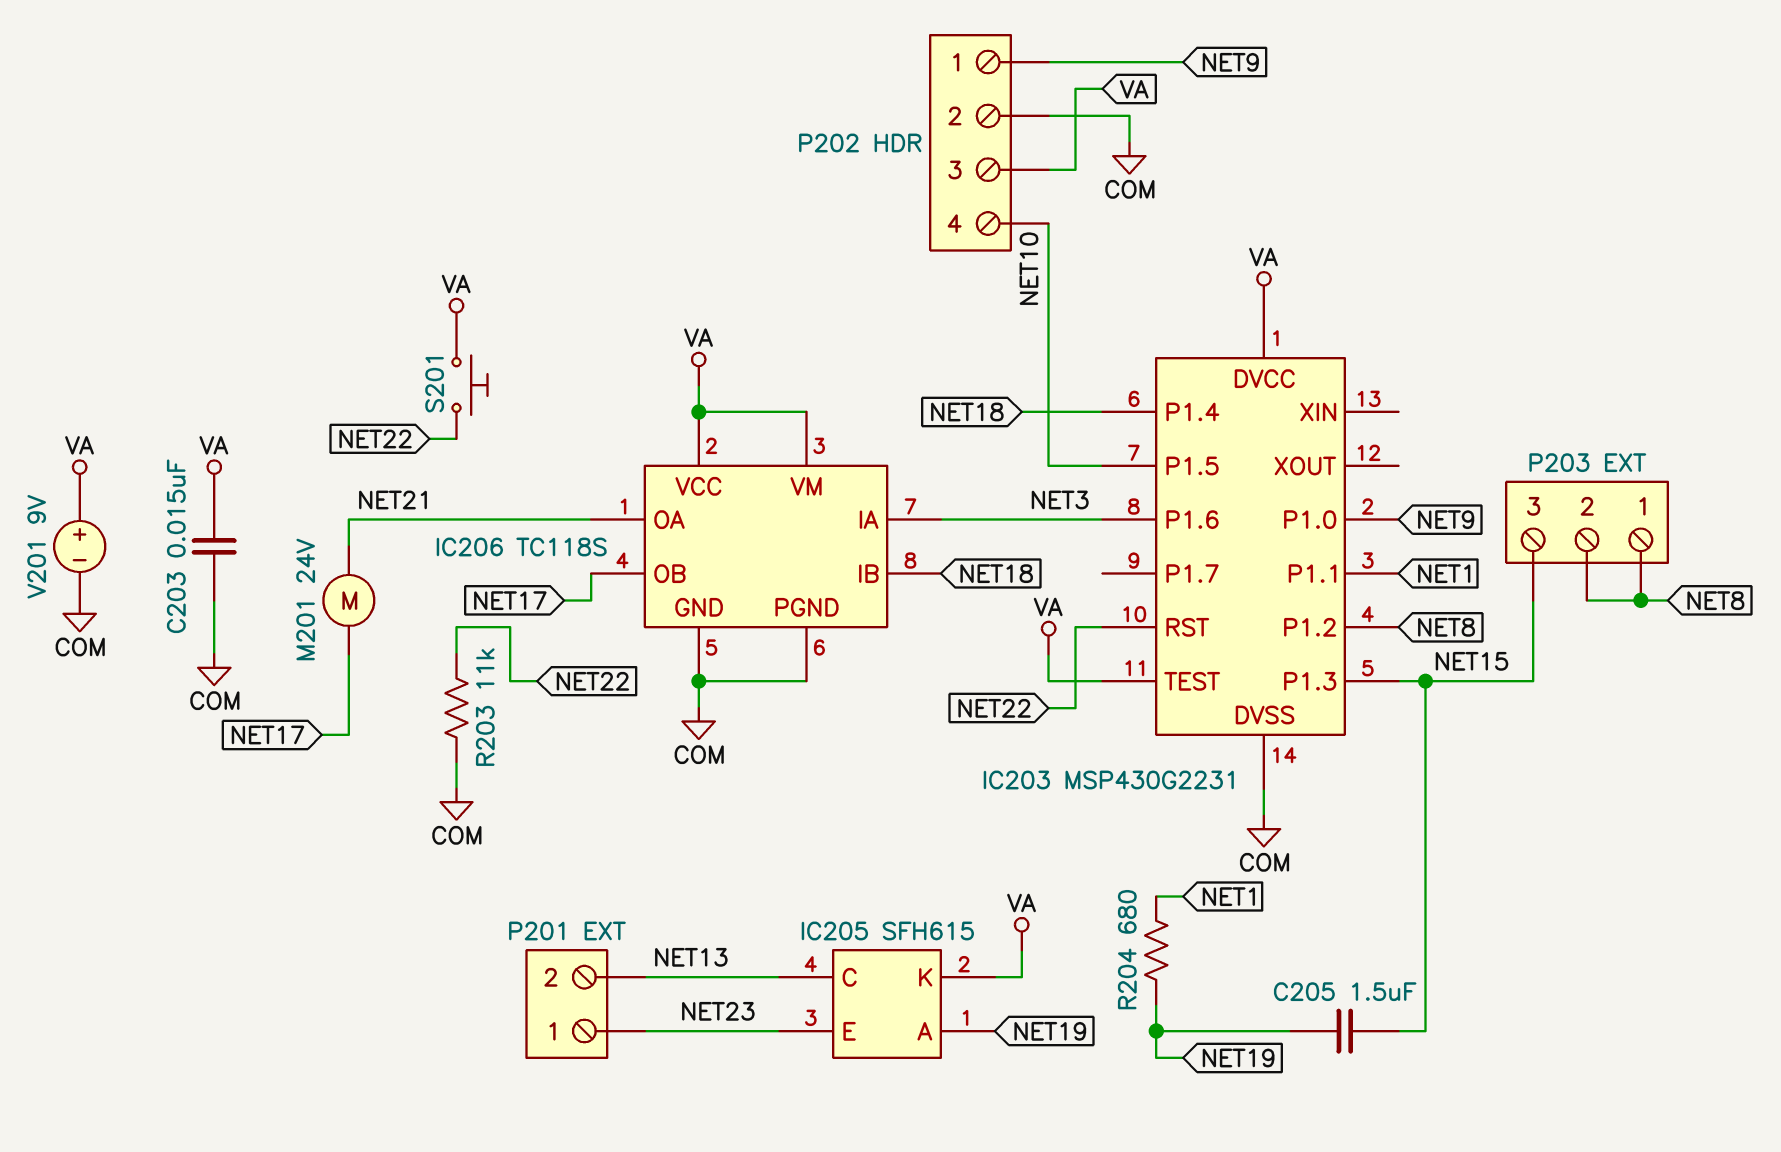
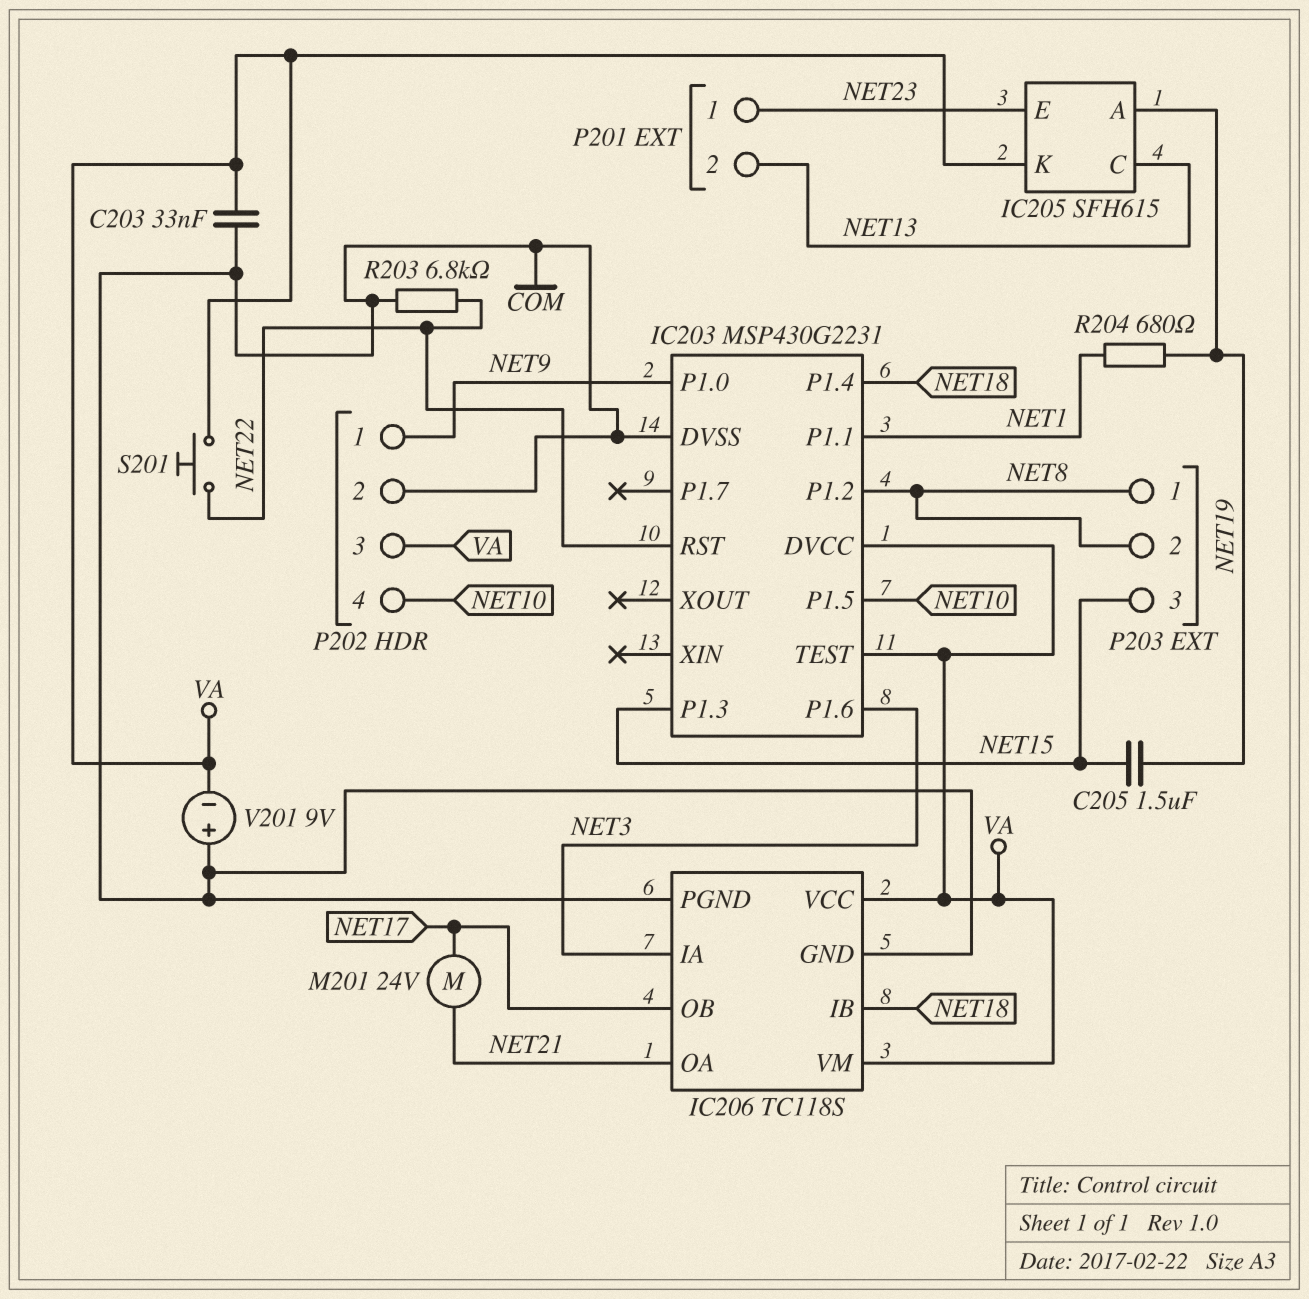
C203: 15nF (COM, VA) -> 33nF (COM, VA)
R203: 11k (COM, NET22) -> 6.8k (COM, NET22)
V201: 9V (plus VA, minus COM) -> 9V (plus COM, minus VA)

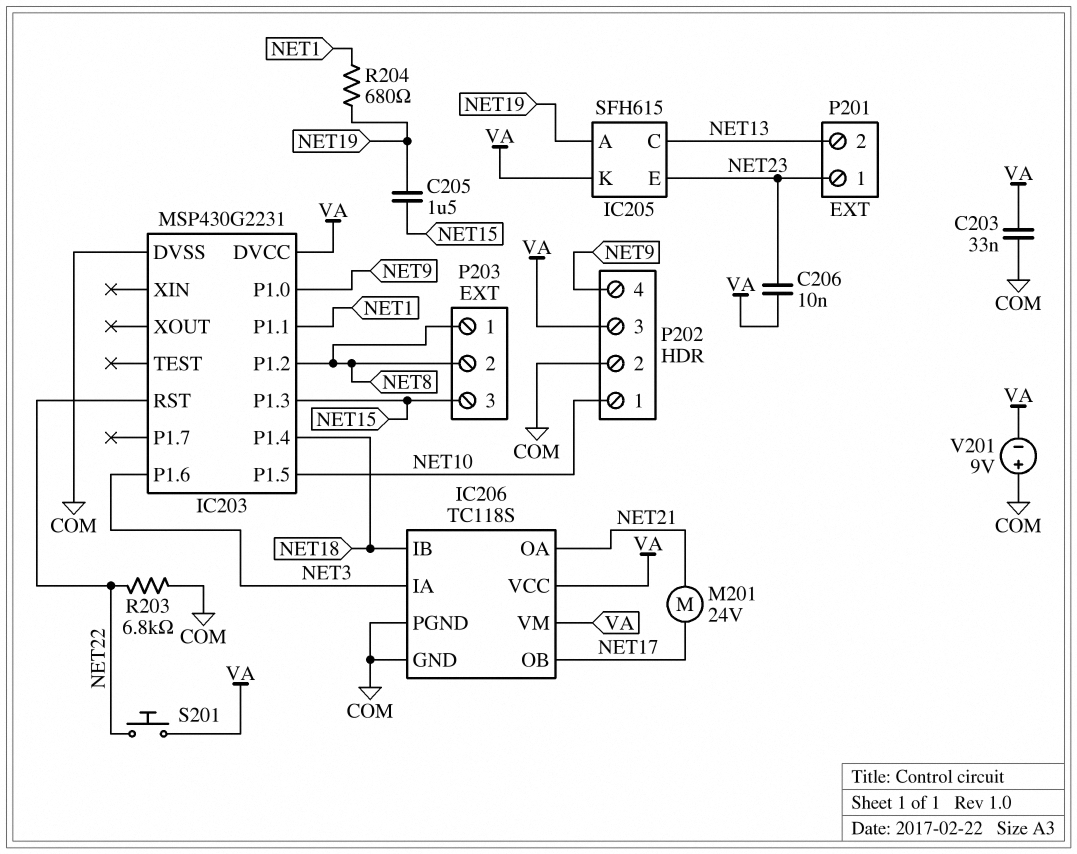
C206: none -> 10nF (NET23, VA)
IC203 pin TEST: VA -> none
P202 pin 1: NET9 -> NET10
P202 pin 4: NET10 -> NET9

